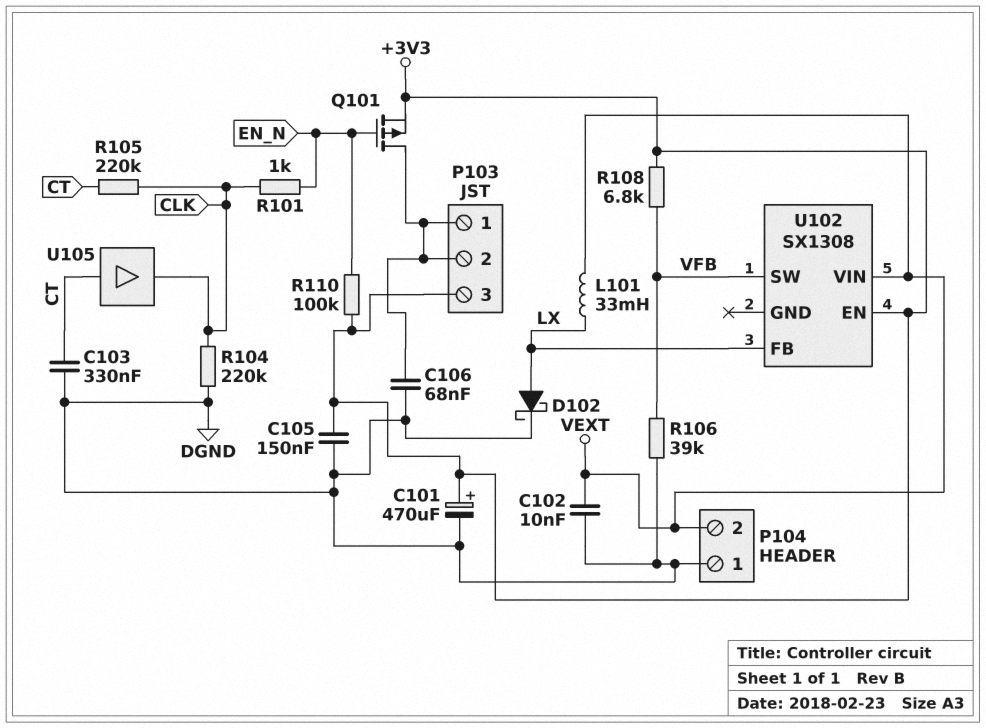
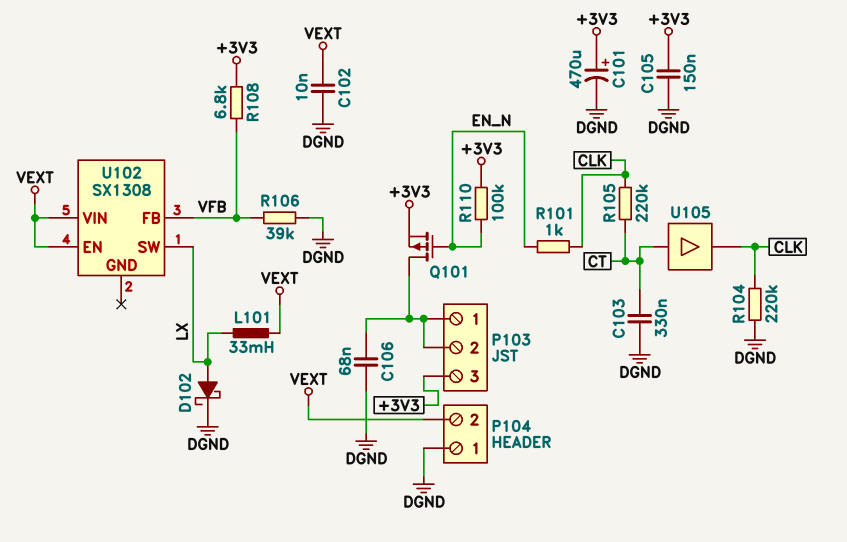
U102 pin EN: +3V3 -> VEXT
U102 pin FB: LX -> VFB
U102 pin SW: VFB -> LX

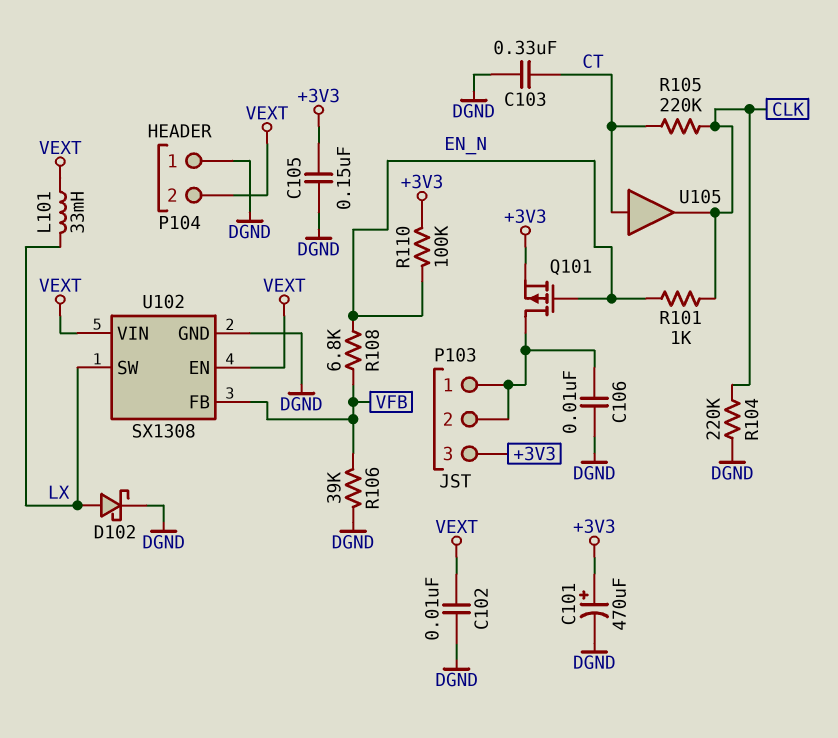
C106: 68nF (DGND, P103/1) -> 10nF (DGND, P103/1)
R108: 6.8k (+3V3, VFB) -> 6.8k (EN_N, VFB)
U102 pin GND: none -> DGND

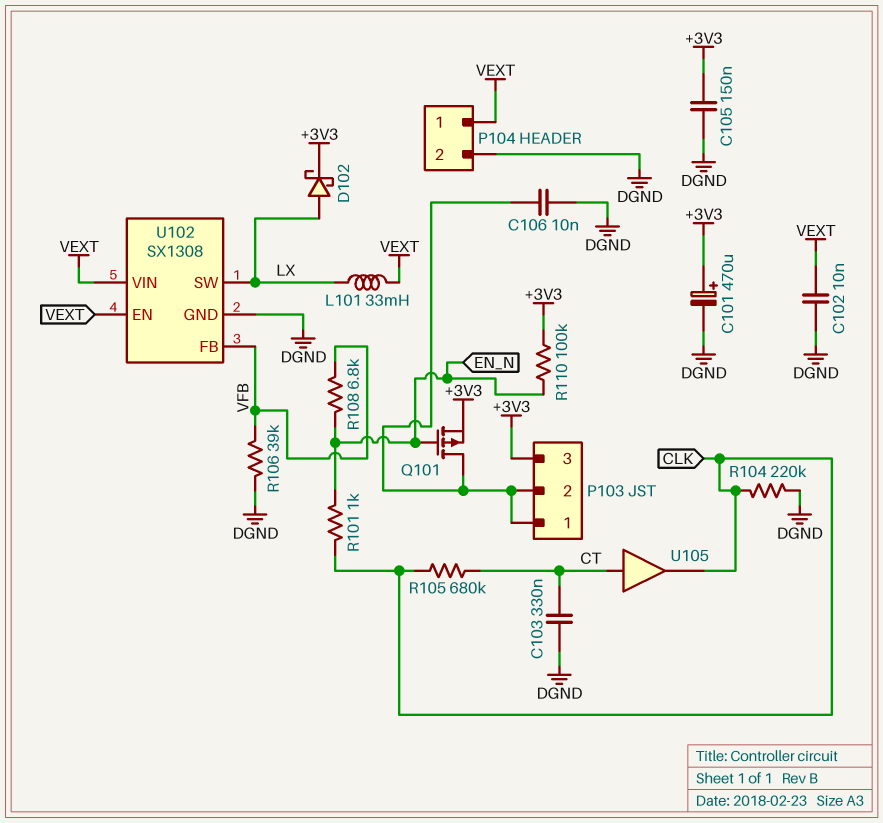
D102: schottky (A LX, K DGND) -> schottky (A LX, K +3V3)
P104 pin 1: DGND -> VEXT
P104 pin 2: VEXT -> DGND
R105: 220k (CLK, CT) -> 680k (CLK, CT)

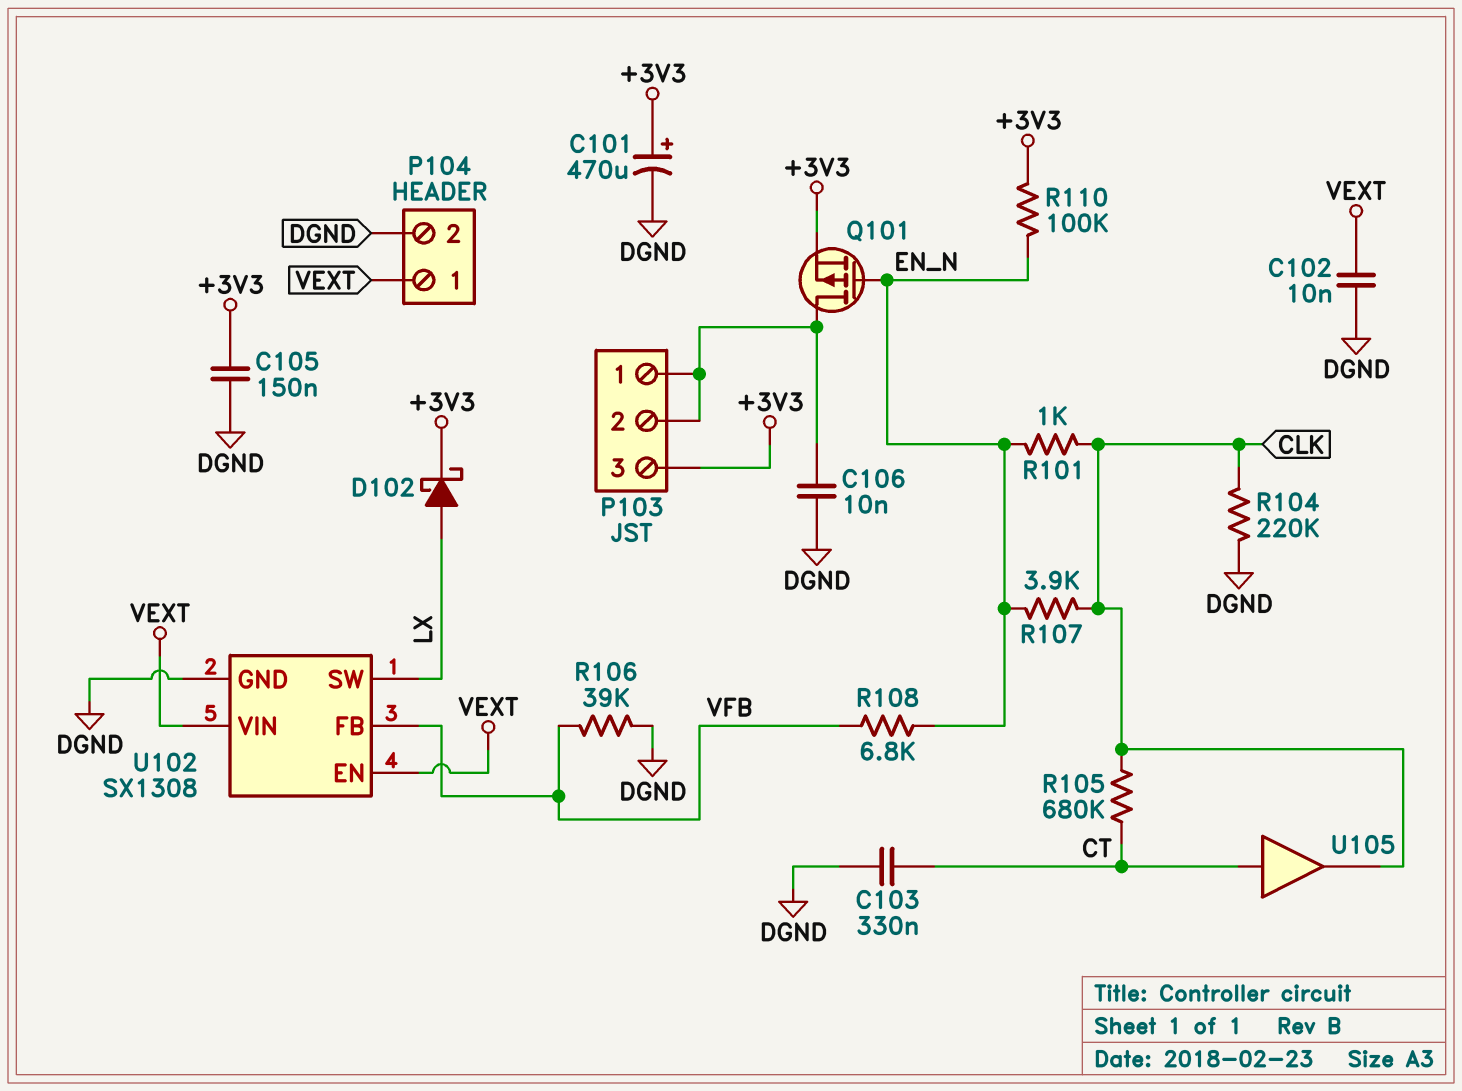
L101: 33mH (LX, VEXT) -> none
R107: none -> 3.9k (CLK, EN_N)

